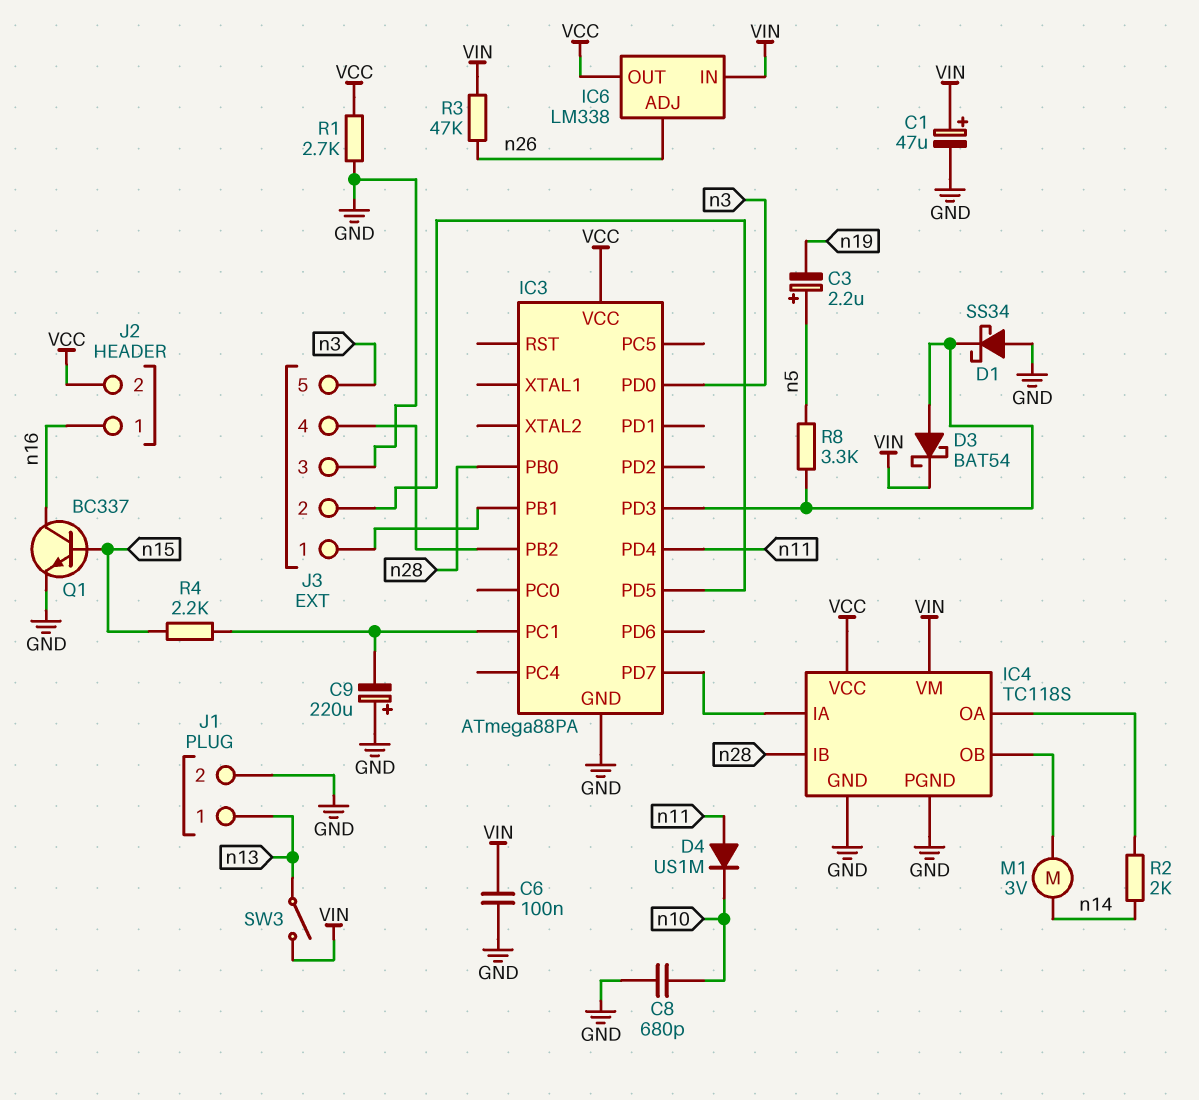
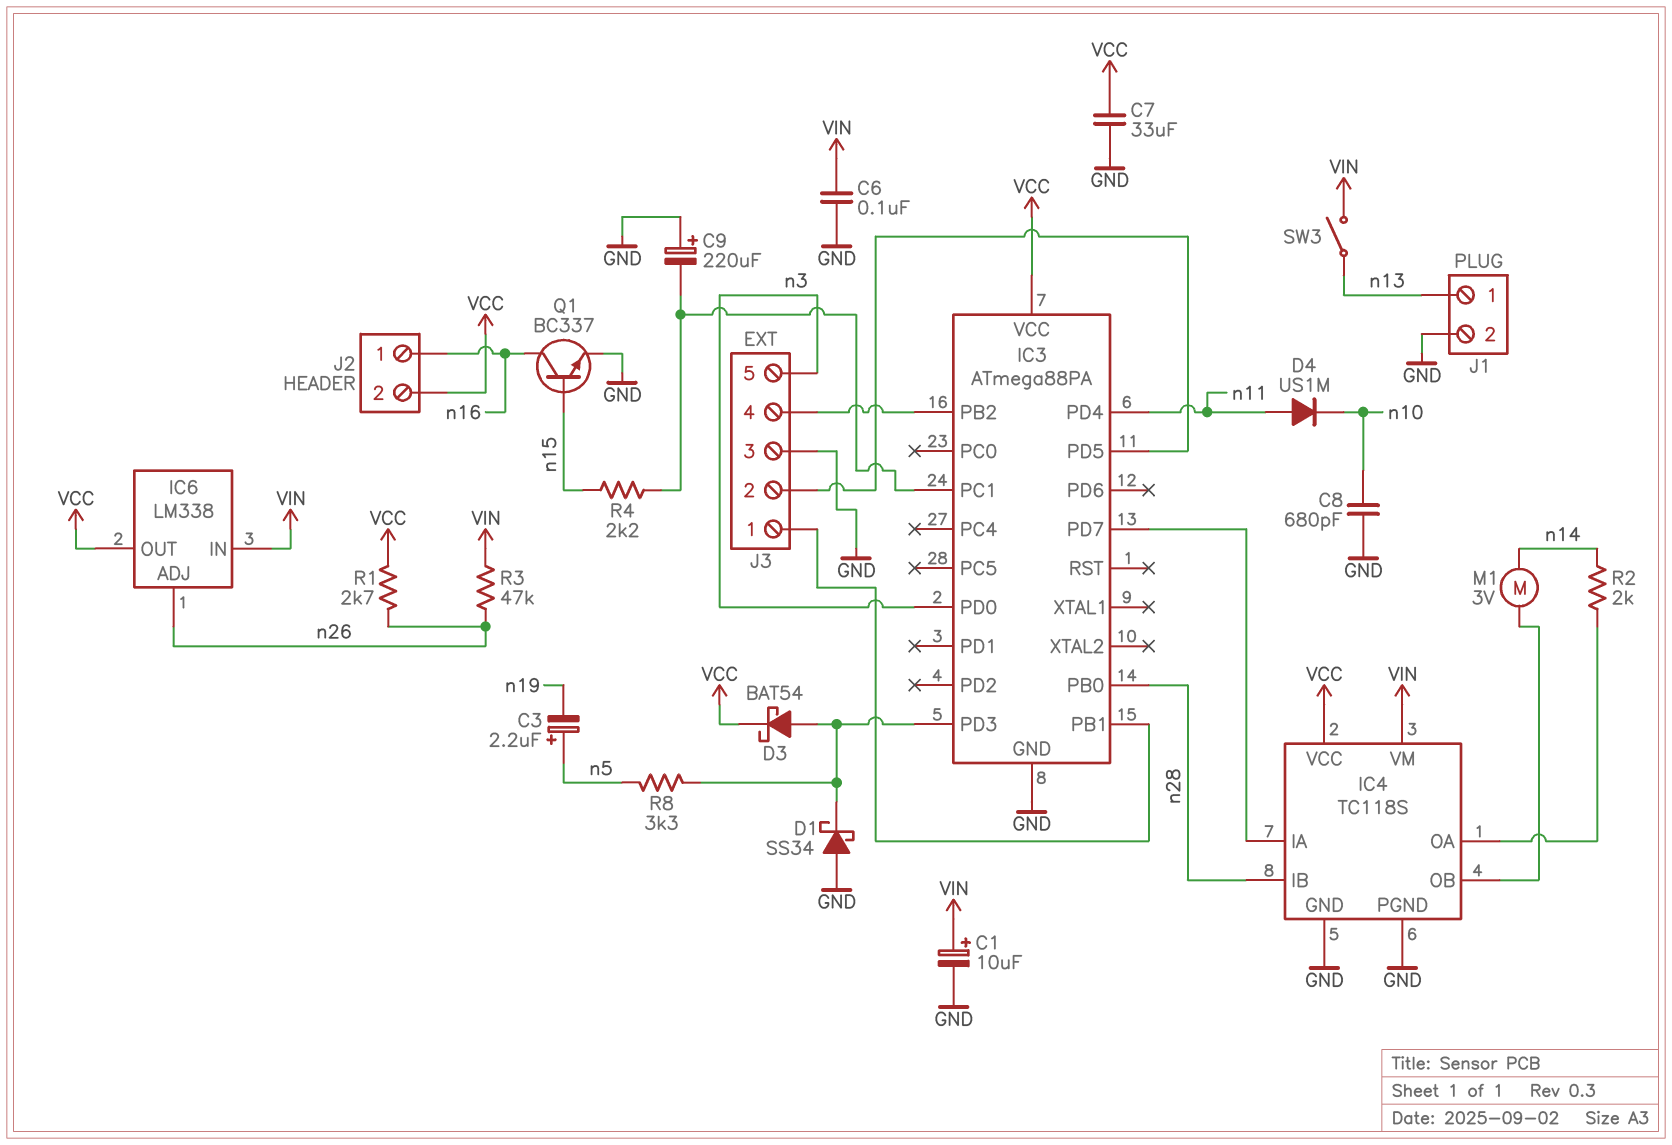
C1: 47uF (plus VIN, minus GND) -> 10uF (plus VIN, minus GND)
C7: none -> 33uF (GND, VCC)
D3: schottky BAT54 (A IC3/PD3, K VIN) -> schottky BAT54 (A IC3/PD3, K VCC)
R1: 2.7k (GND, VCC) -> 2.7k (VCC, n26)

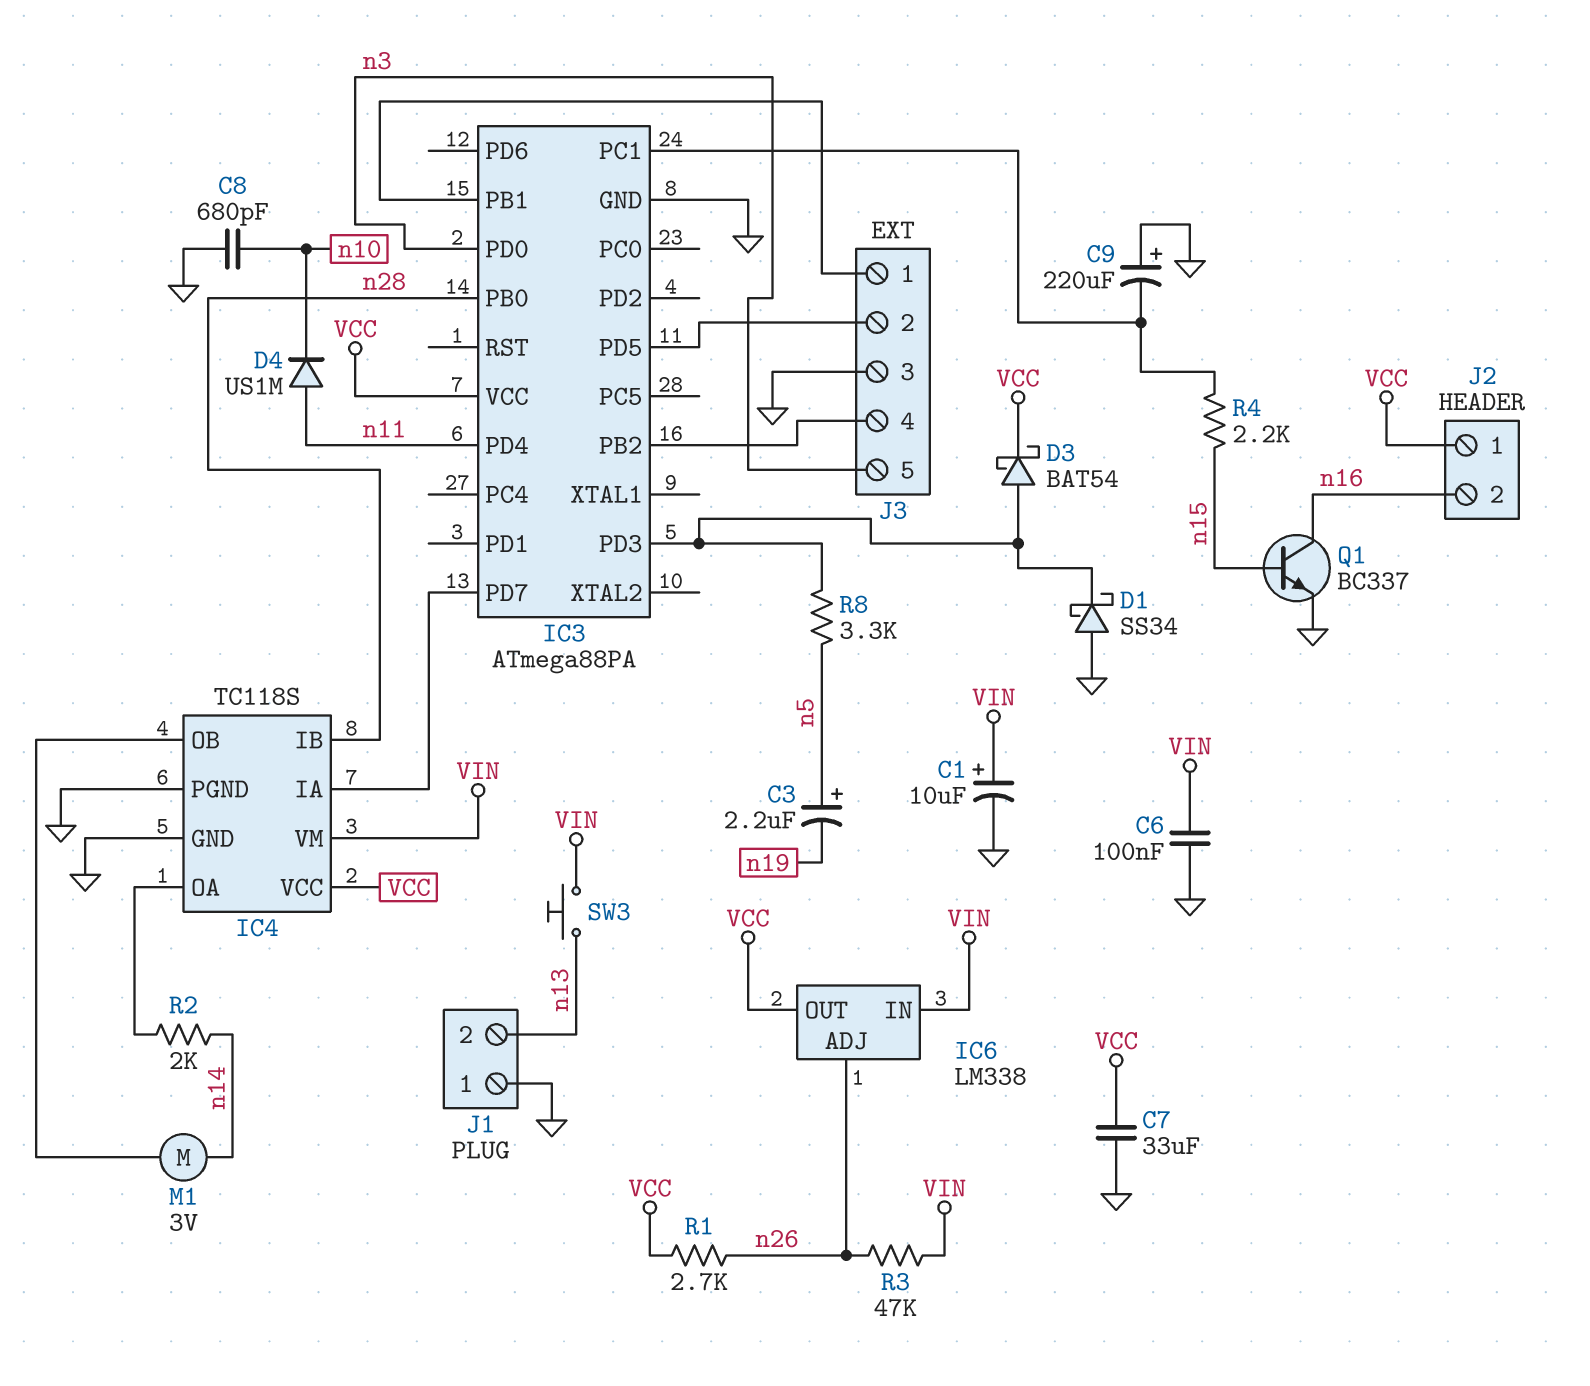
J1 pin 1: n13 -> GND
J1 pin 2: GND -> n13
J2 pin 1: n16 -> VCC
J2 pin 2: VCC -> n16
SW3: switch (VIN, n13) -> button (VIN, n13)

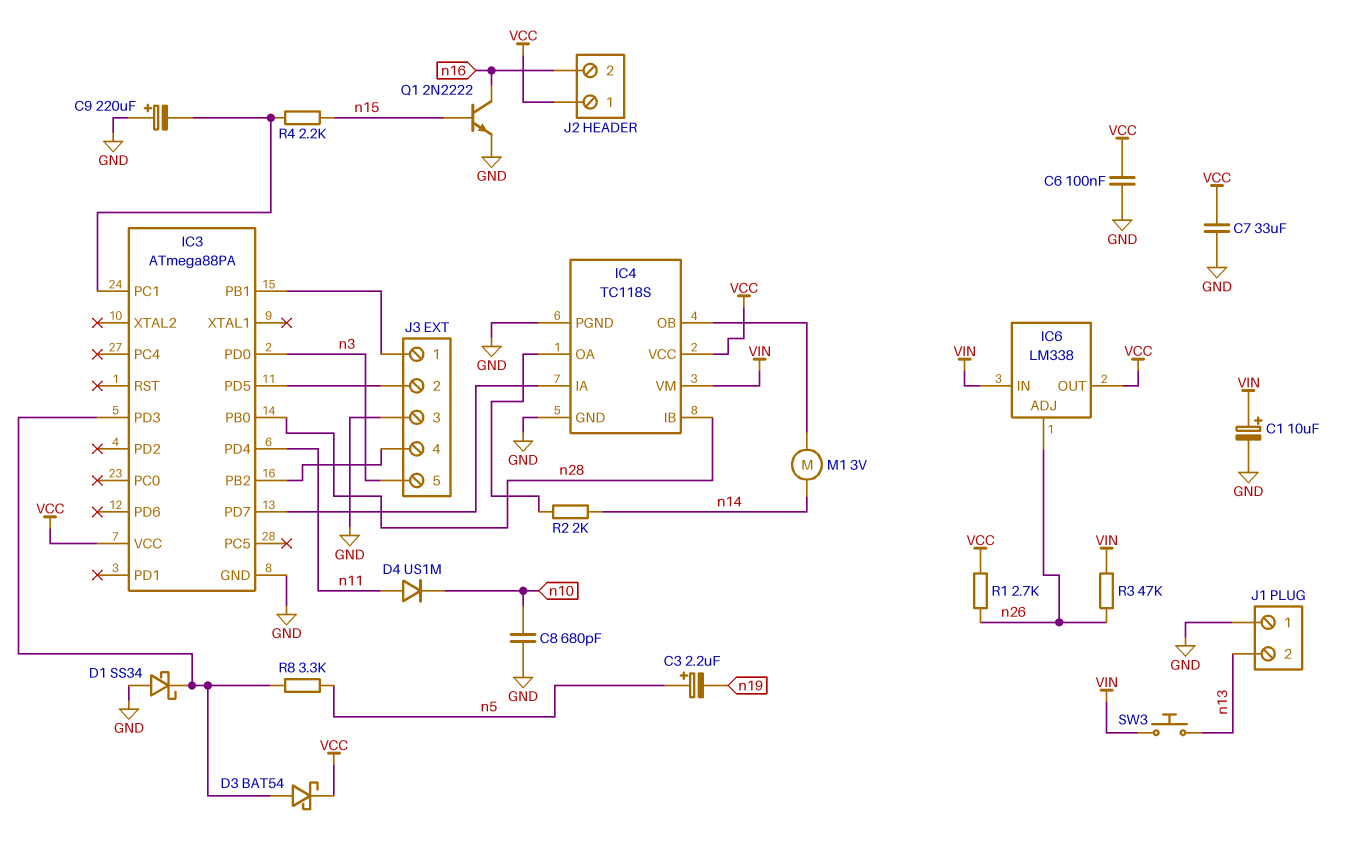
C6: 100nF (GND, VIN) -> 100nF (GND, VCC)
Q1: NPN BC337 (B n15, C n16, E GND) -> NPN 2N2222 (B n15, C n16, E GND)

